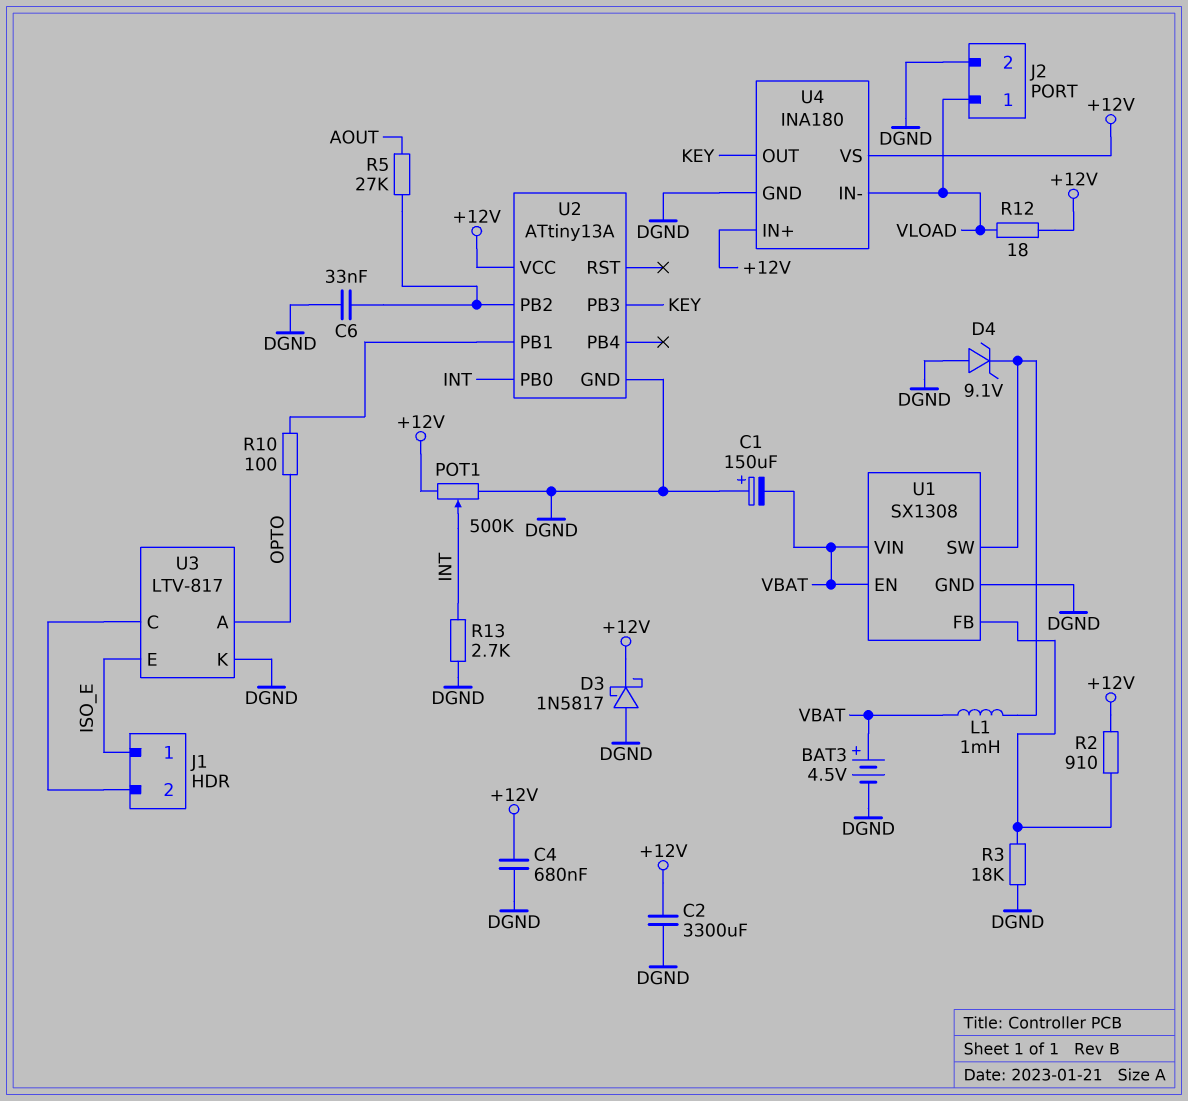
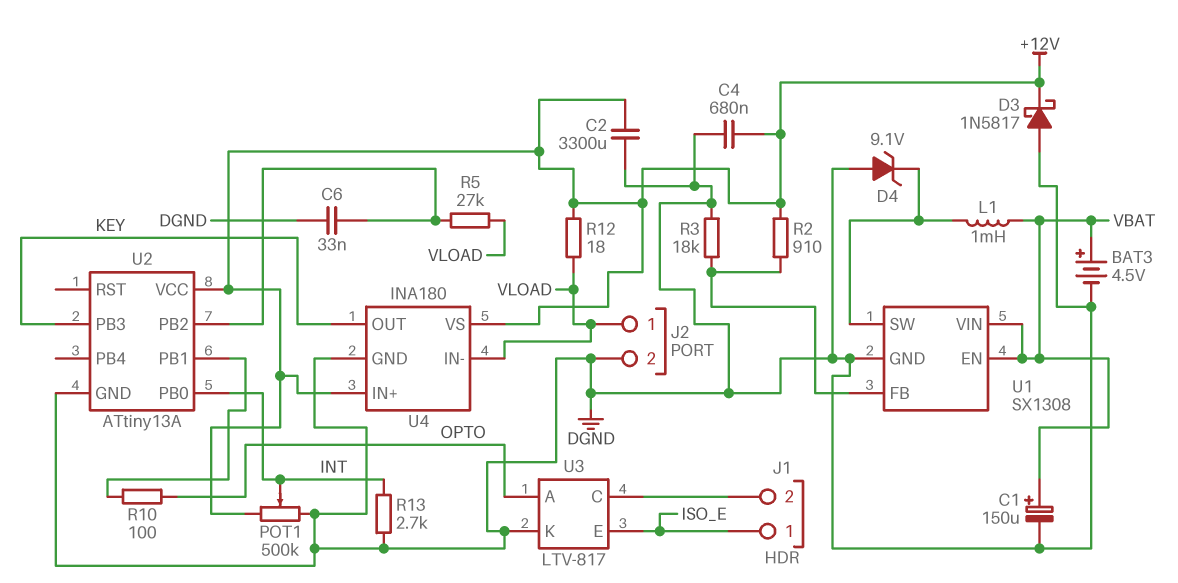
C1: 150uF (plus DGND, minus VBAT) -> 150uF (plus VBAT, minus DGND)
R5: 27k (AOUT, U2/PB2) -> 27k (U2/PB2, VLOAD)

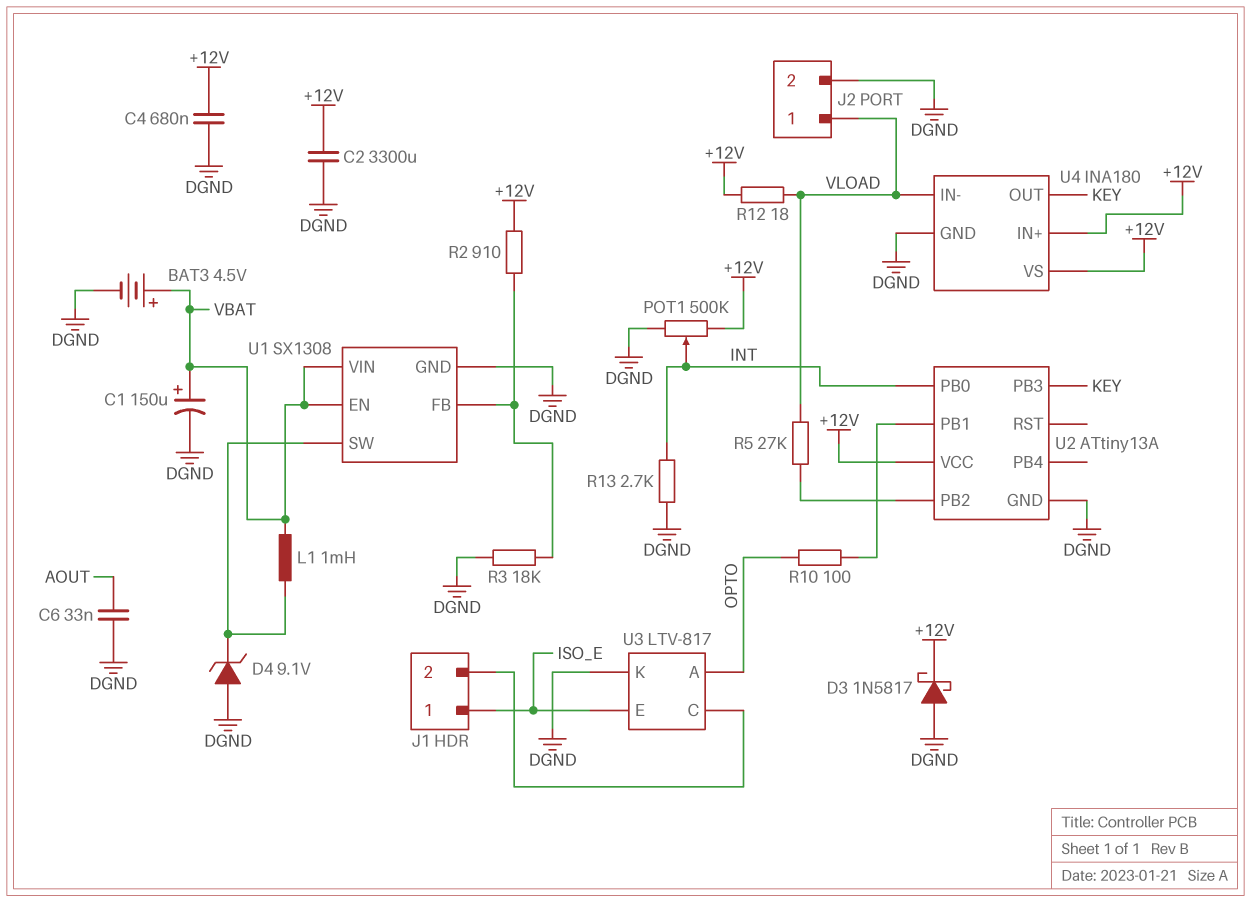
C6: 33nF (DGND, U2/PB2) -> 33nF (AOUT, DGND)

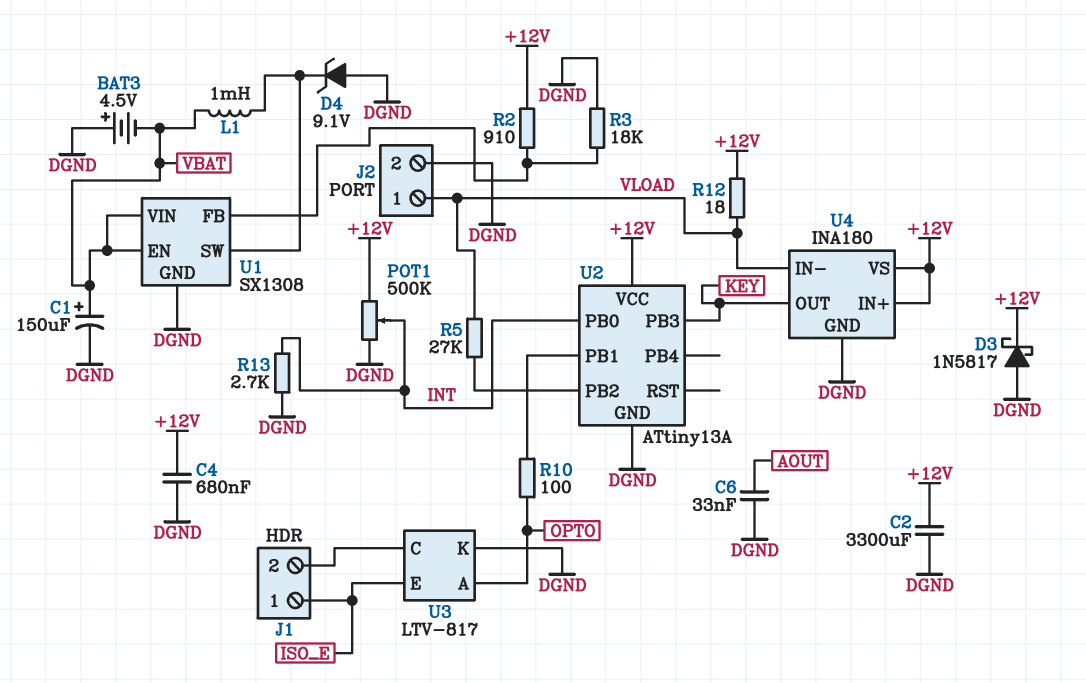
BAT3: 4.5V (plus VBAT, minus DGND) -> 4.5V (plus DGND, minus VBAT)

